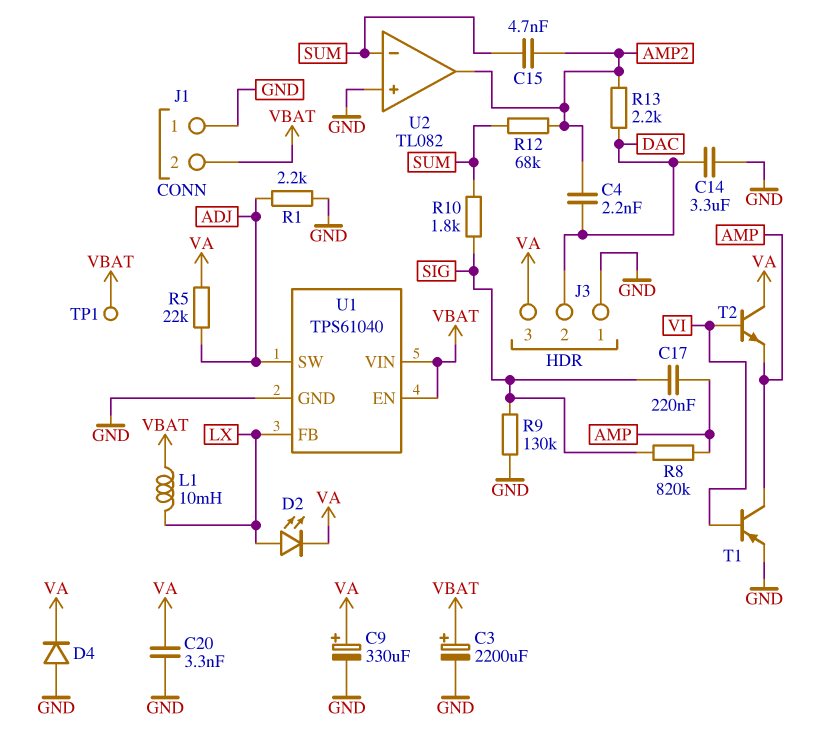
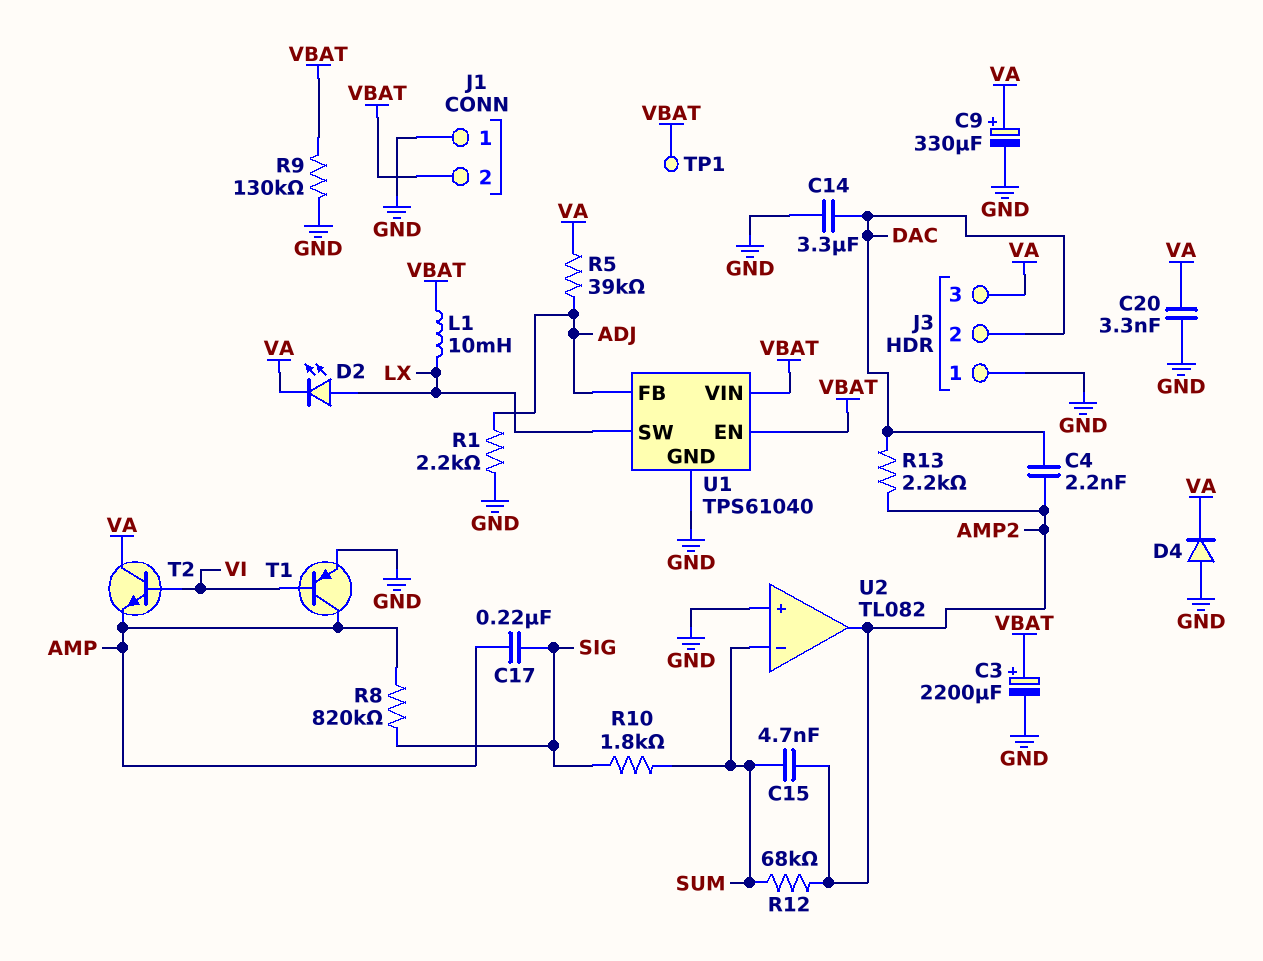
R5: 22k (ADJ, VA) -> 39k (ADJ, VA)
R9: 130k (GND, SIG) -> 130k (GND, VBAT)
U1 pin FB: LX -> ADJ
U1 pin SW: ADJ -> LX

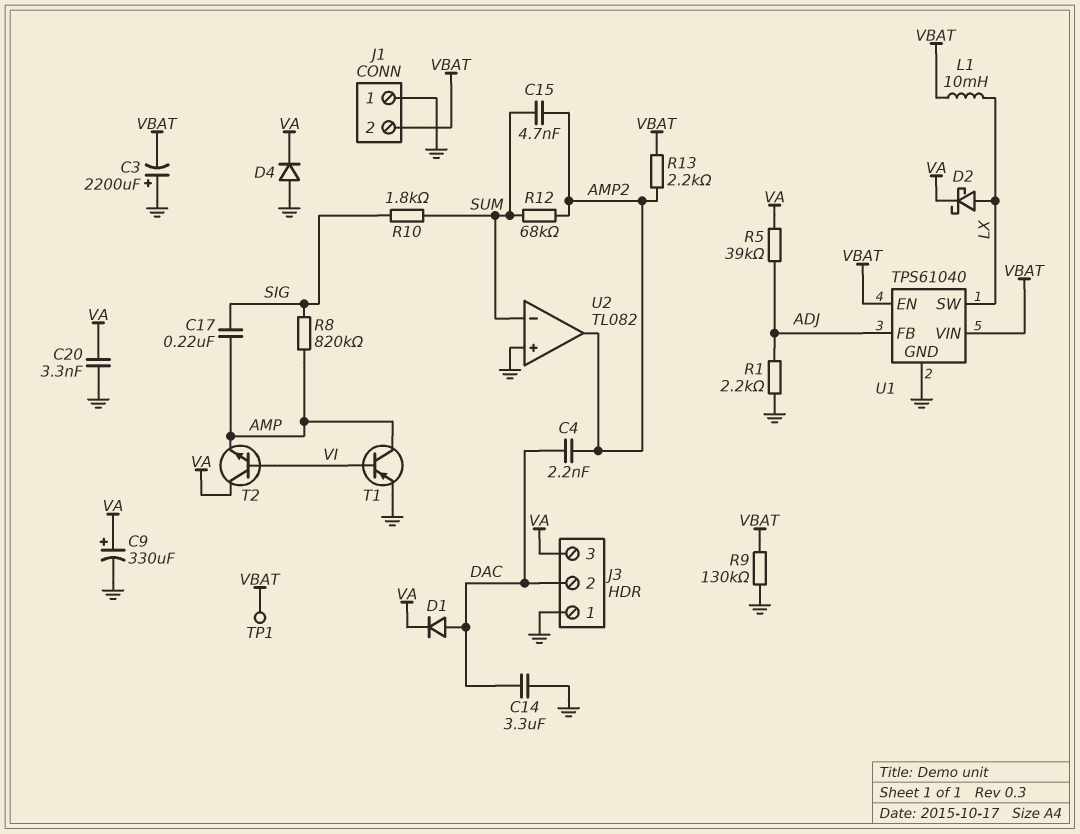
C3: 2200uF (plus VBAT, minus GND) -> 2200uF (plus GND, minus VBAT)
D1: none -> diode (A DAC, K VA)
D2: LED (A LX, K VA) -> schottky (A LX, K VA)
R13: 2.2k (AMP2, DAC) -> 2.2k (AMP2, VBAT)

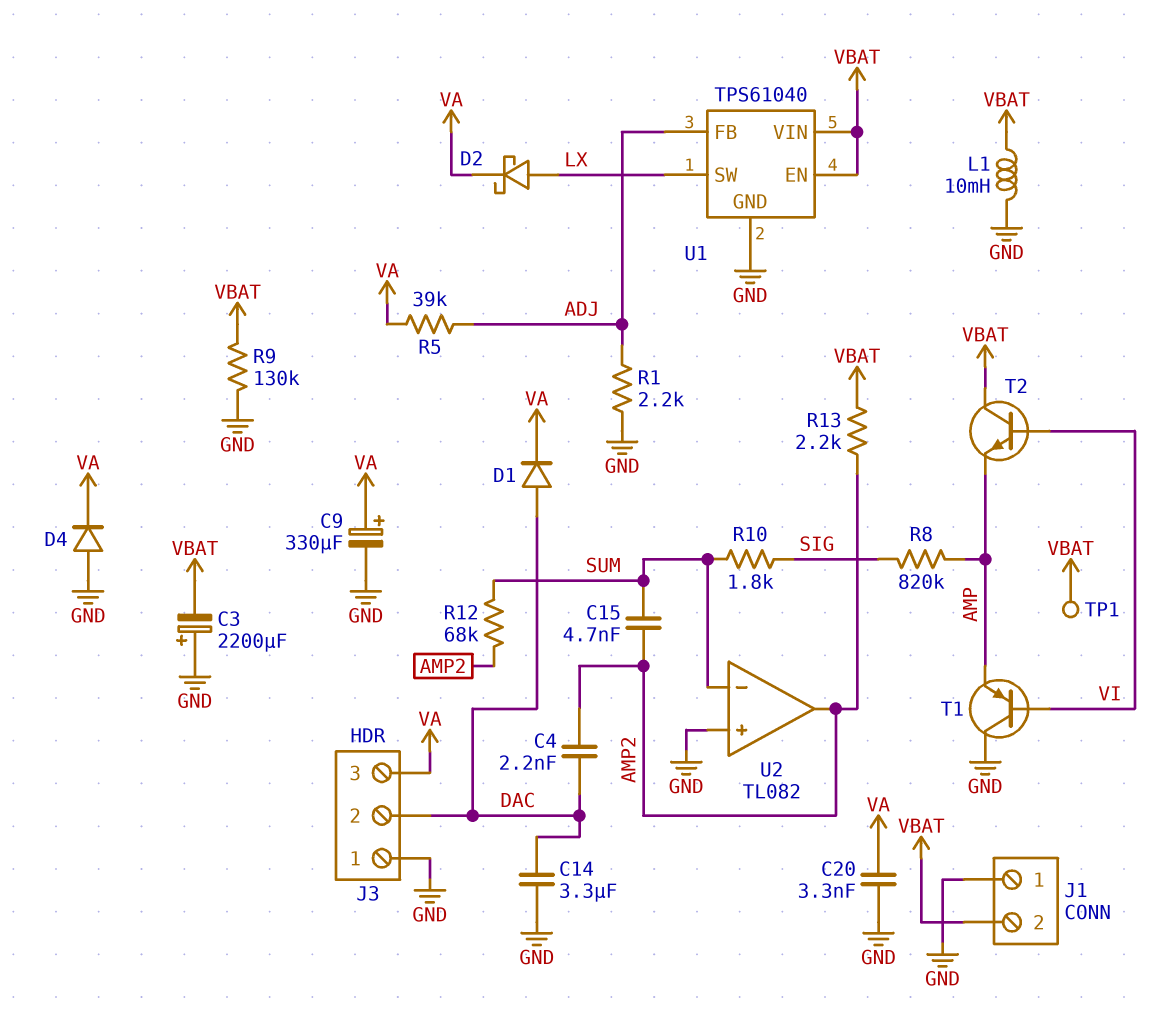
C17: 220nF (AMP, SIG) -> none
L1: 10mH (LX, VBAT) -> 10mH (GND, VBAT)
T1: PNP (B VI, C AMP, E GND) -> PNP (B VI, C GND, E AMP)
T2: NPN (B VI, C VA, E AMP) -> NPN (B VI, C VBAT, E AMP)

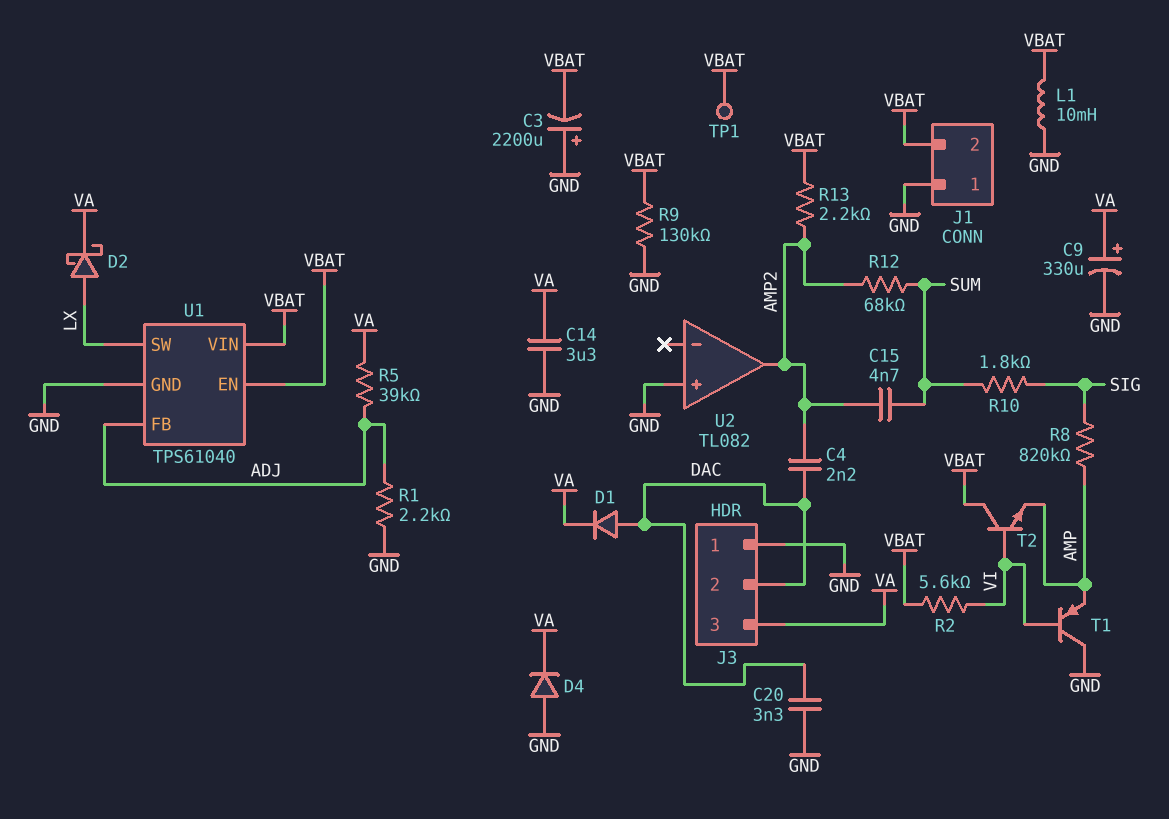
C14: 3.3uF (DAC, GND) -> 3.3uF (GND, VA)
C20: 3.3nF (GND, VA) -> 3.3nF (DAC, GND)
R2: none -> 5.6k (VBAT, VI)
U2 pin in-: SUM -> none

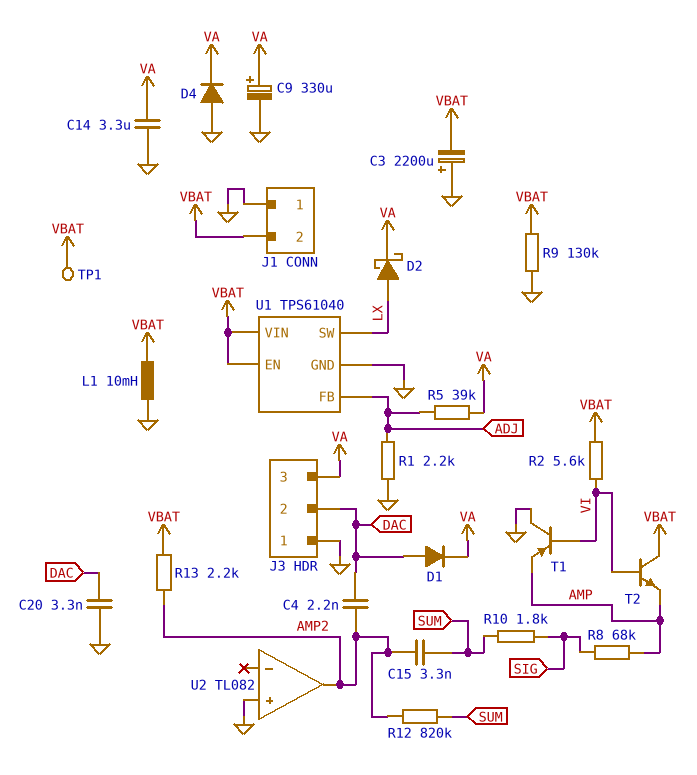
C15: 4.7nF (AMP2, SUM) -> 3.3nF (AMP2, SUM)
R8: 820k (AMP, SIG) -> 68k (AMP, SIG)
R12: 68k (AMP2, SUM) -> 820k (AMP2, SUM)

